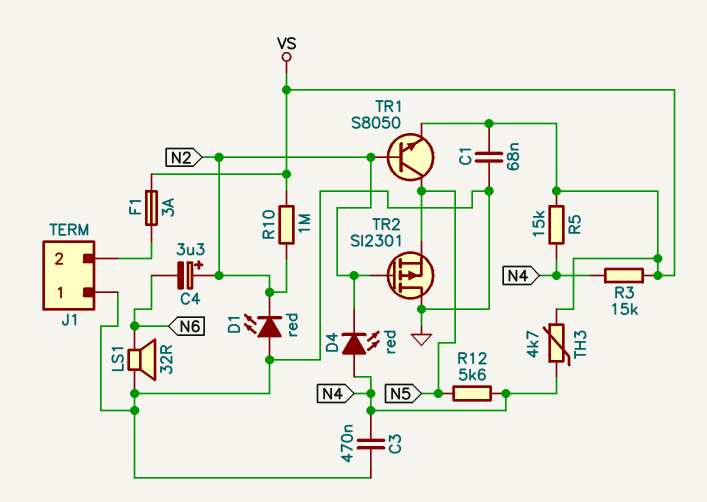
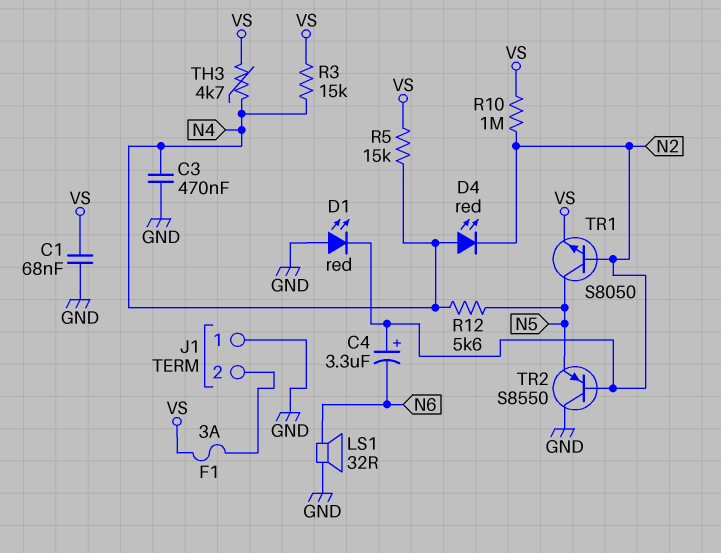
TR2: PMOS SI2301 (G N2, D GND, S N5) -> PNP S8550 (B N2, C GND, E N5)

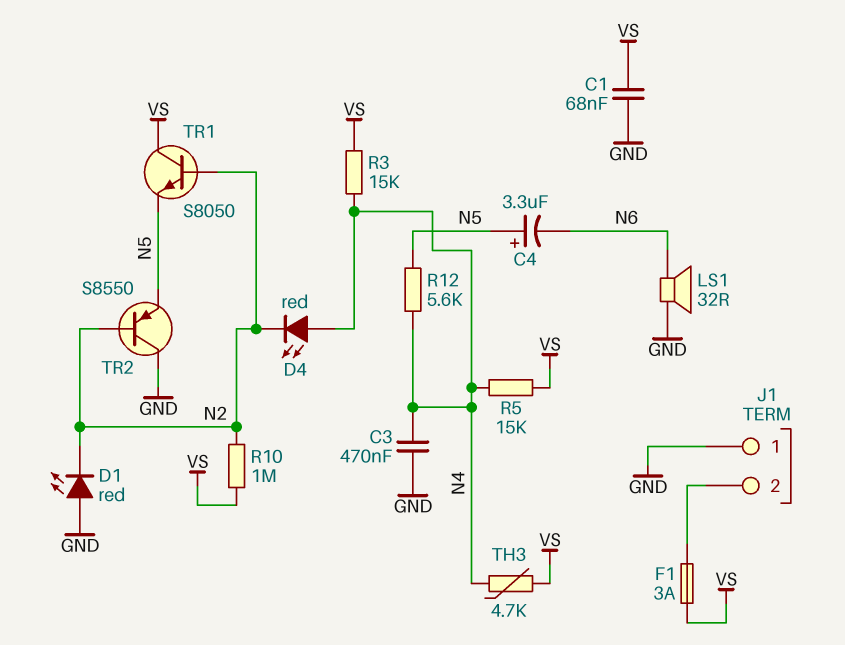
C4: 3.3uF (plus N2, minus N6) -> 3.3uF (plus N5, minus N6)
TR1: NPN S8050 (B N2, C N5, E VS) -> NPN S8050 (B N2, C VS, E N5)

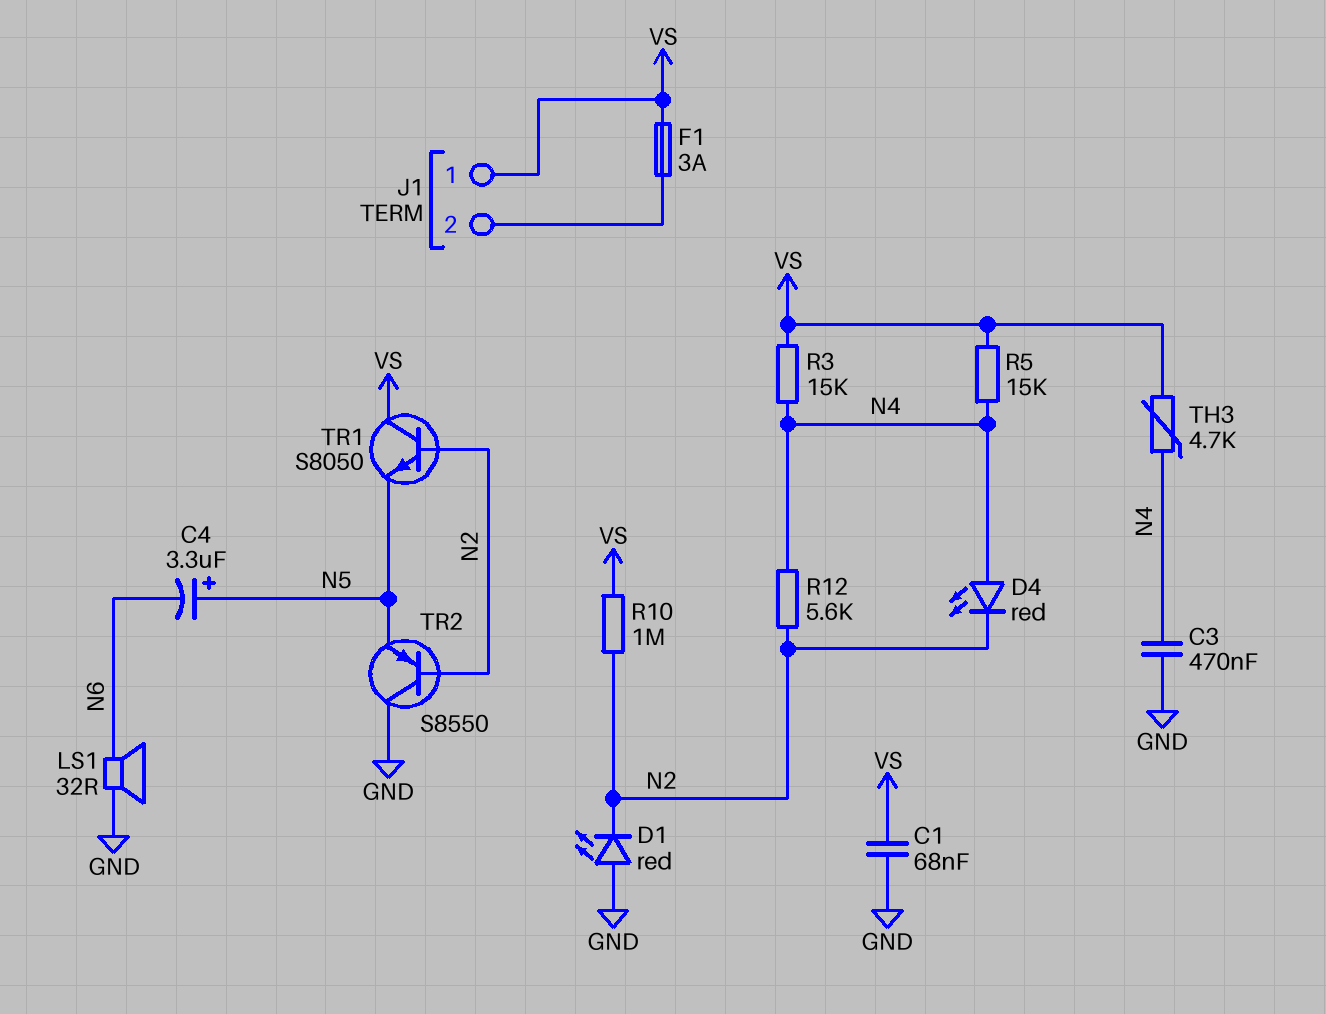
J1 pin 1: GND -> VS
R12: 5.6k (N4, N5) -> 5.6k (N2, N4)

